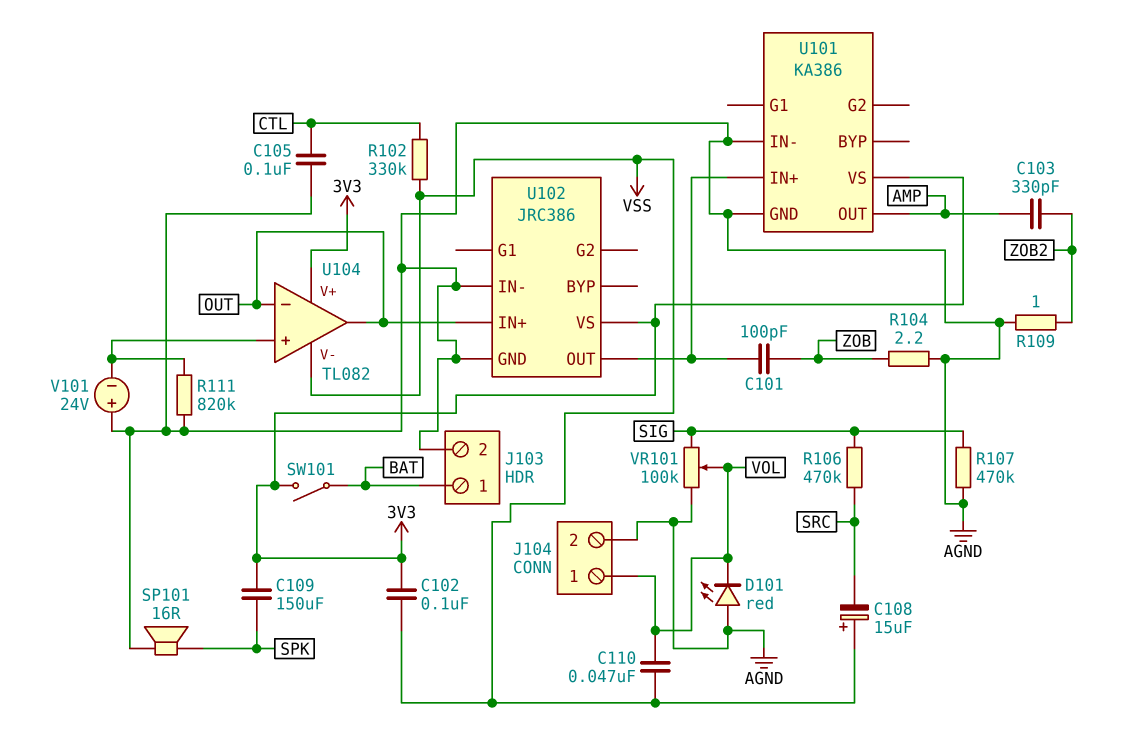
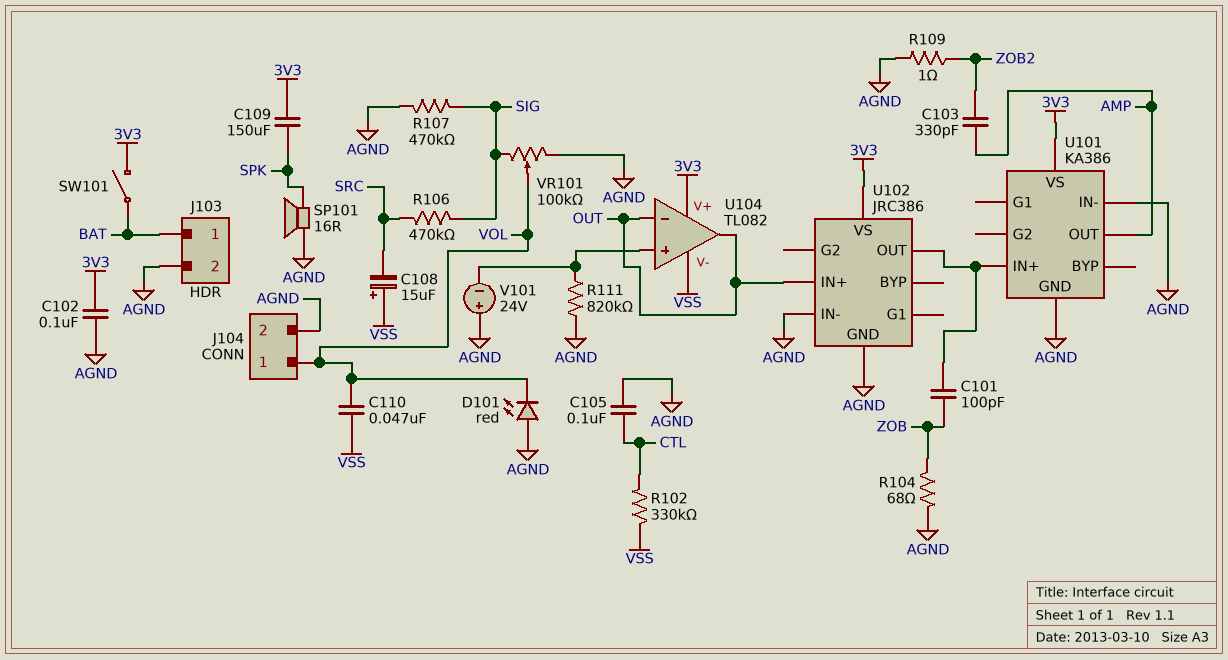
C102: 100nF (3V3, VSS) -> 100nF (3V3, AGND)
R104: 2.2 (AGND, ZOB) -> 68 (AGND, ZOB)

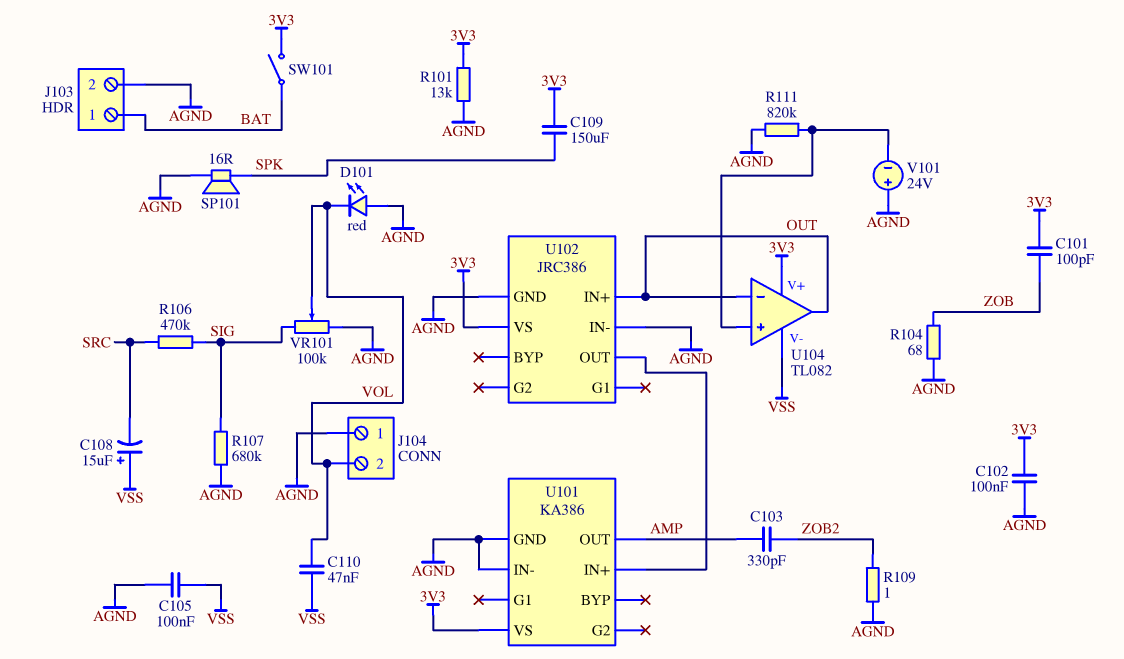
C101: 100pF (U101/IN+, ZOB) -> 100pF (3V3, ZOB)
C105: 100nF (AGND, CTL) -> 100nF (AGND, VSS)
J104 pin 1: VOL -> AGND
J104 pin 2: AGND -> VOL
R101: none -> 13k (3V3, AGND)
R102: 330k (CTL, VSS) -> none
R107: 470k (AGND, SIG) -> 680k (AGND, SIG)

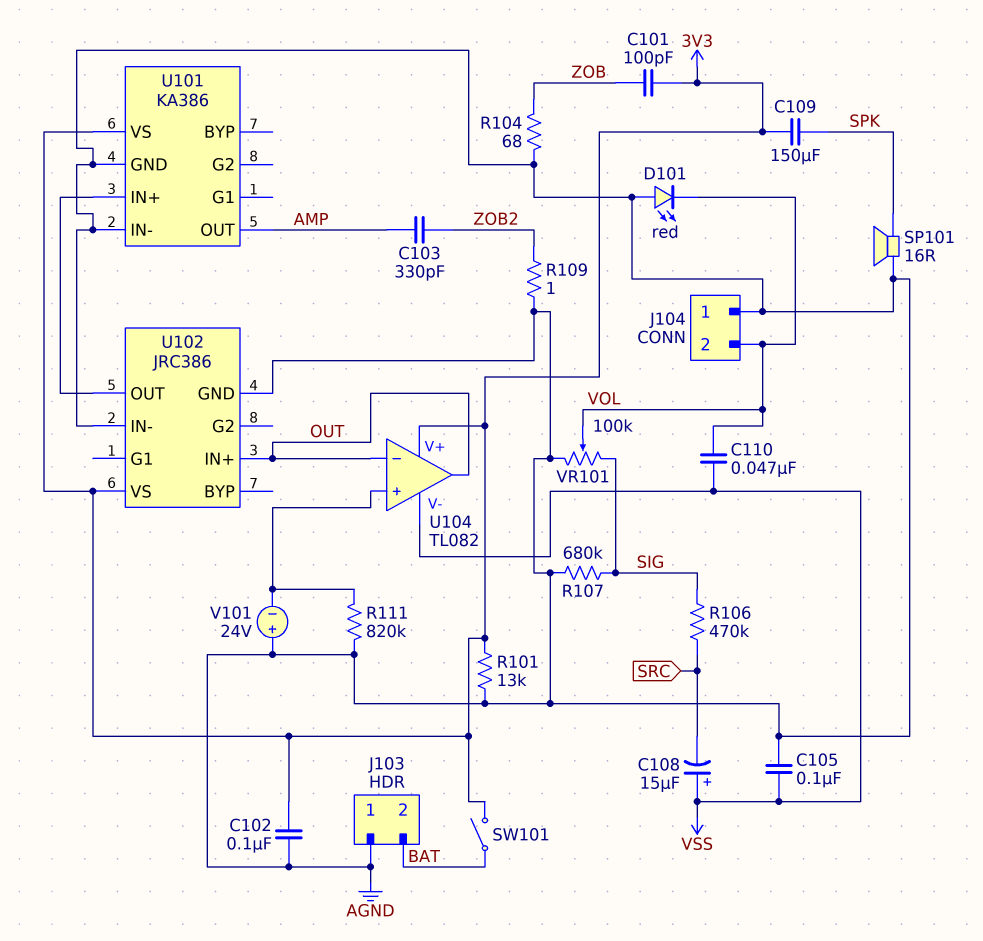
J103 pin 1: BAT -> AGND
J103 pin 2: AGND -> BAT

